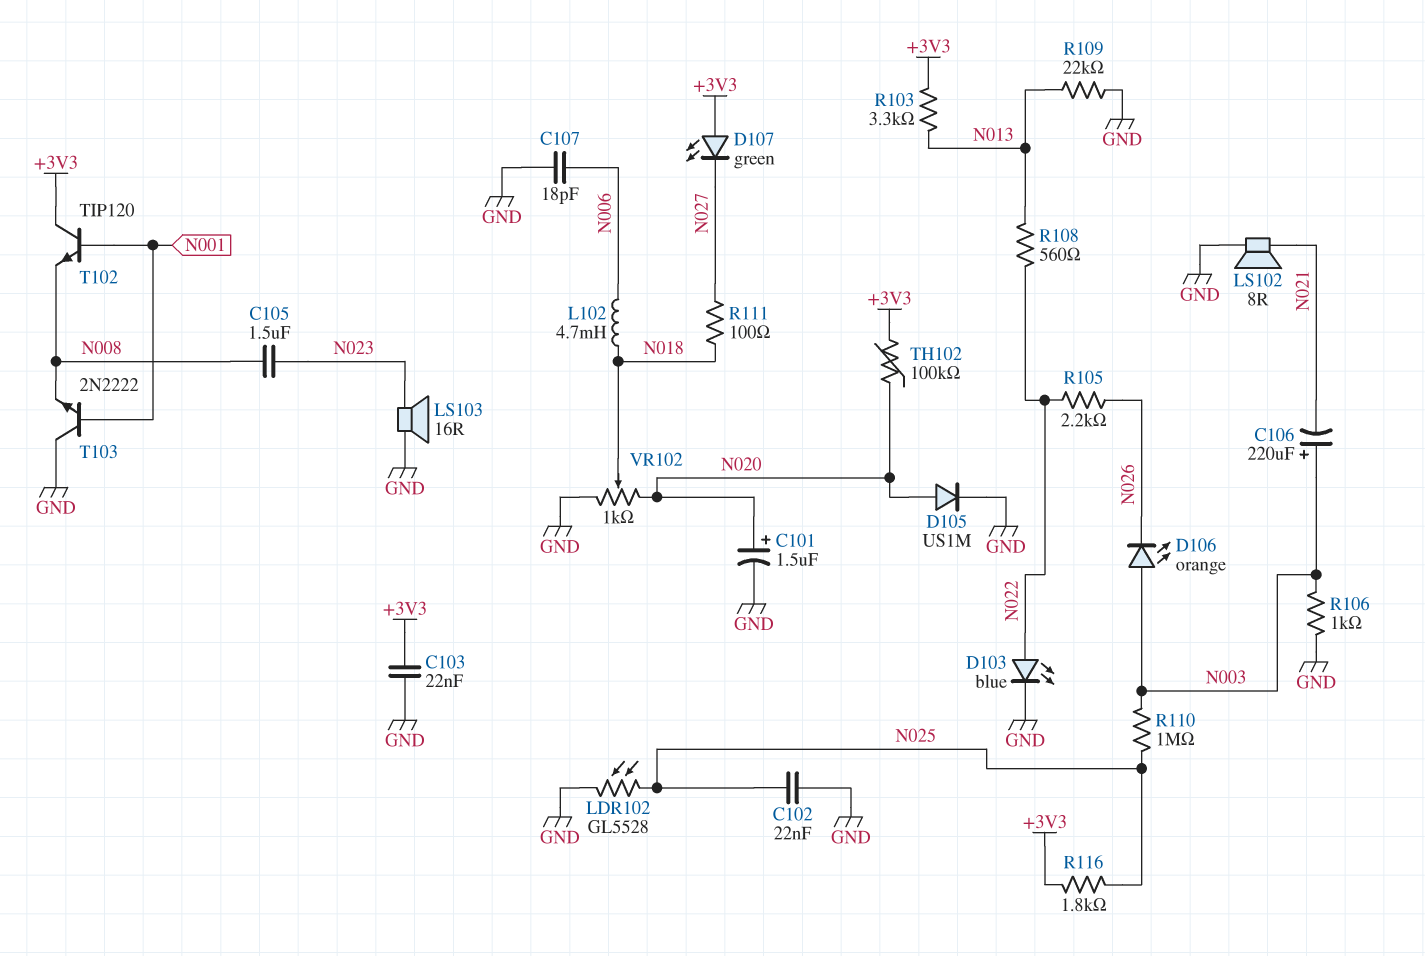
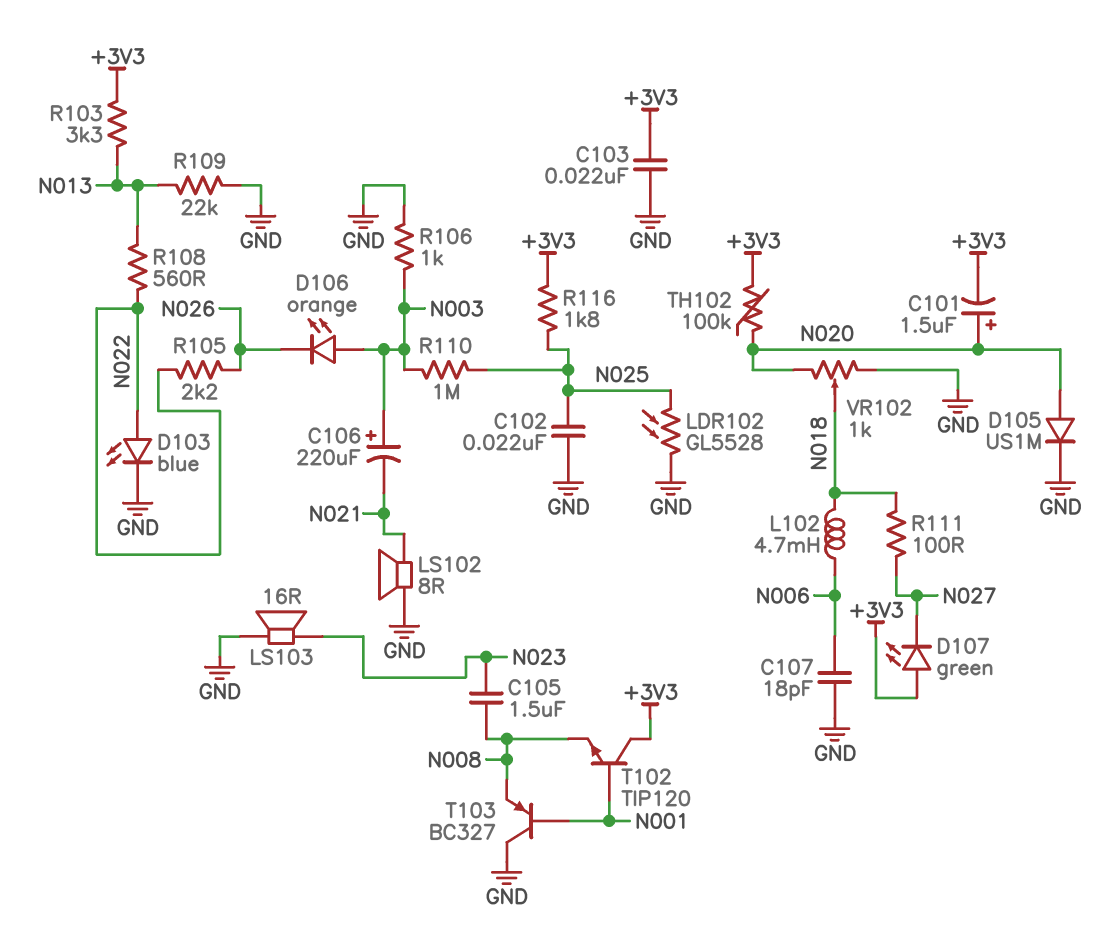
C101: 1.5uF (plus N020, minus GND) -> 1.5uF (plus N020, minus +3V3)
T103: NPN 2N2222 (B N001, C GND, E N008) -> PNP BC327 (B N001, C GND, E N008)

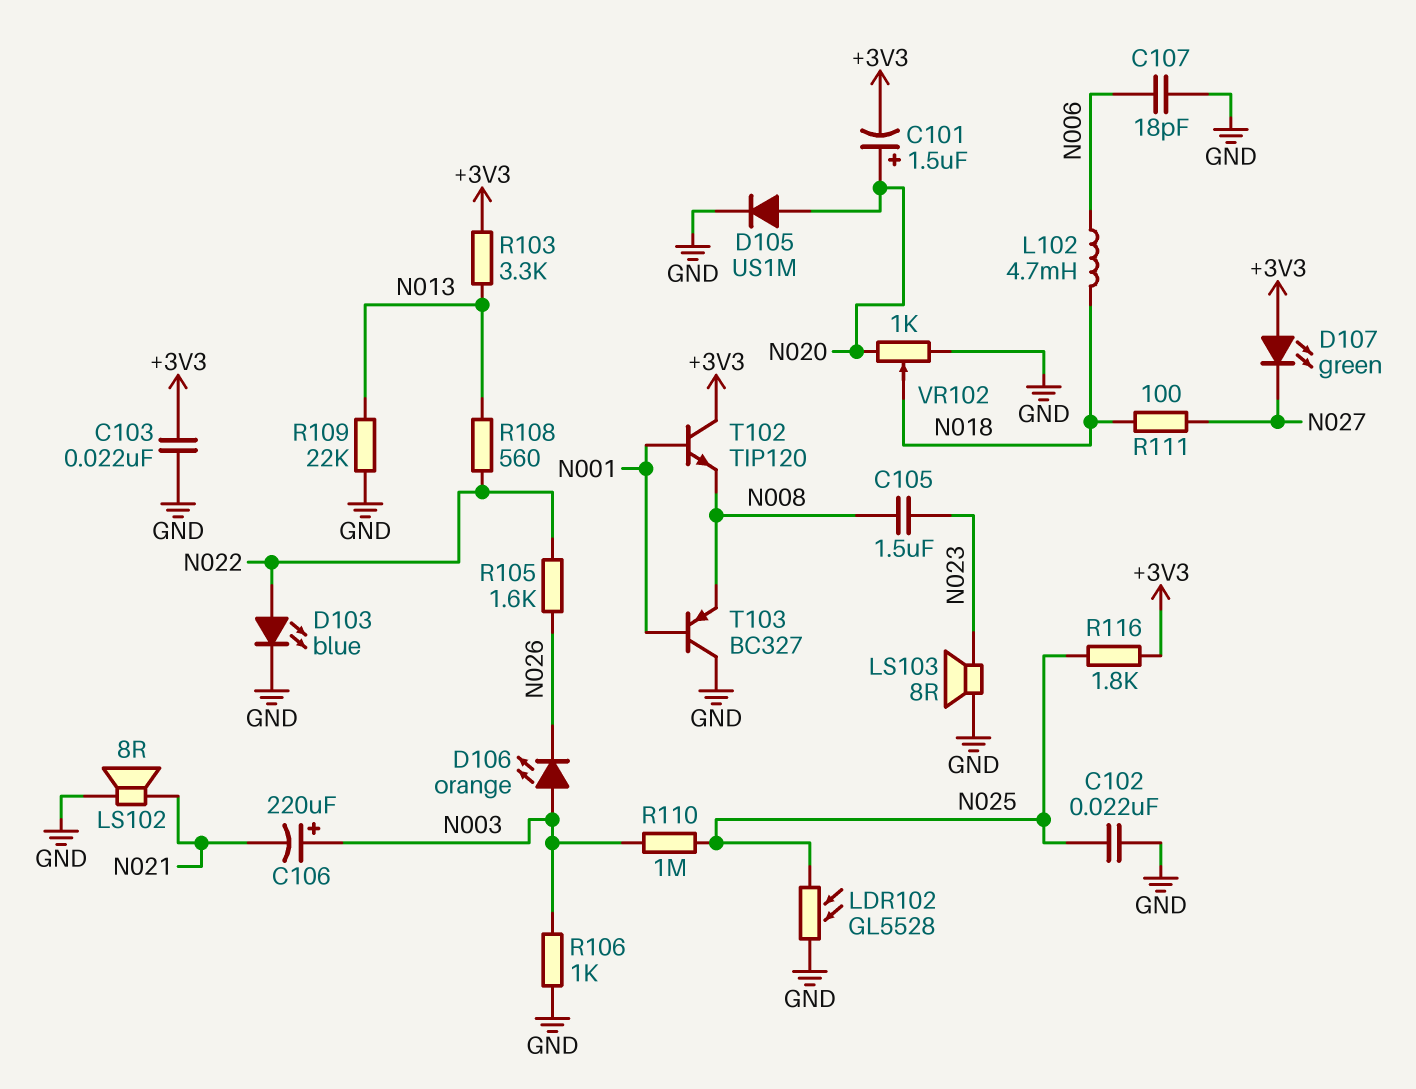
LS103: speaker 16R (GND, N023) -> speaker 8R (GND, N023)
R105: 2.2k (N022, N026) -> 1.6k (N022, N026)
TH102: 100k (+3V3, N020) -> none

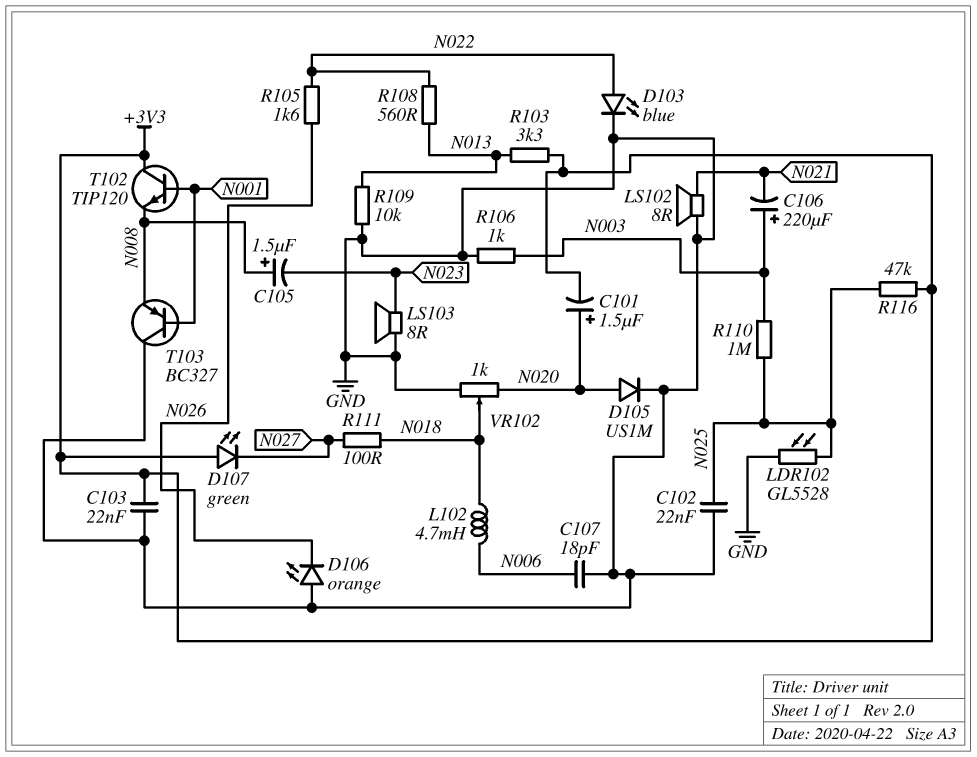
C105: 1.5uF (N008, N023) -> 1.5uF (plus N008, minus N023)
D106: LED orange (A N003, K N026) -> LED orange (A GND, K N026)
R109: 22k (GND, N013) -> 10k (GND, N013)
R116: 1.8k (+3V3, N025) -> 47k (+3V3, N025)

